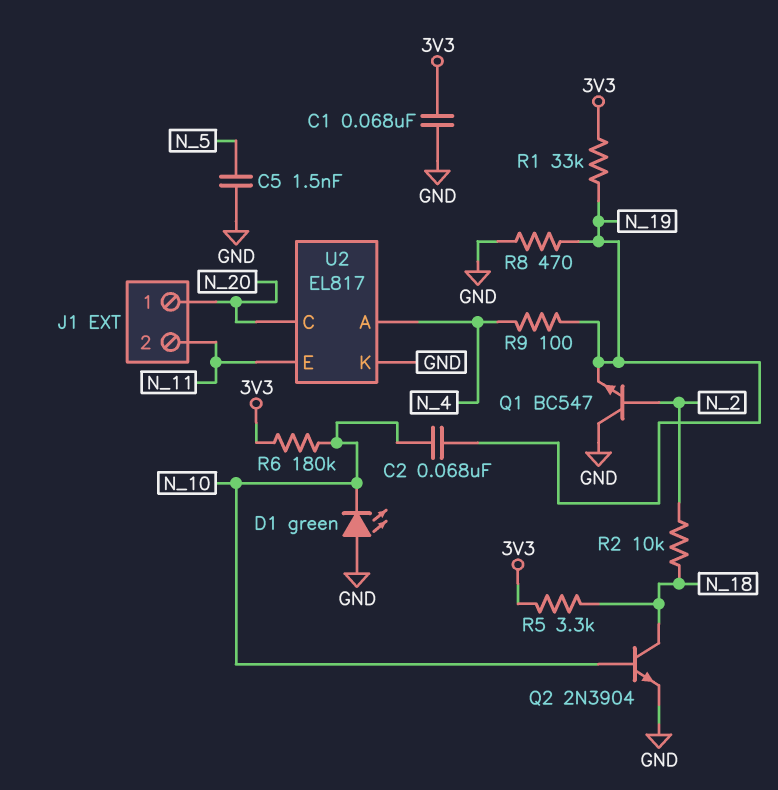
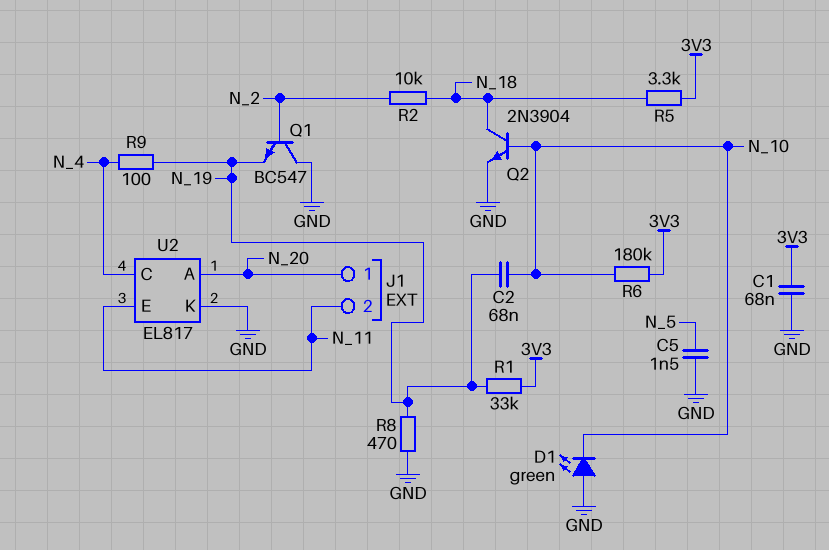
U2 pin A: N_4 -> N_20
U2 pin C: N_20 -> N_4

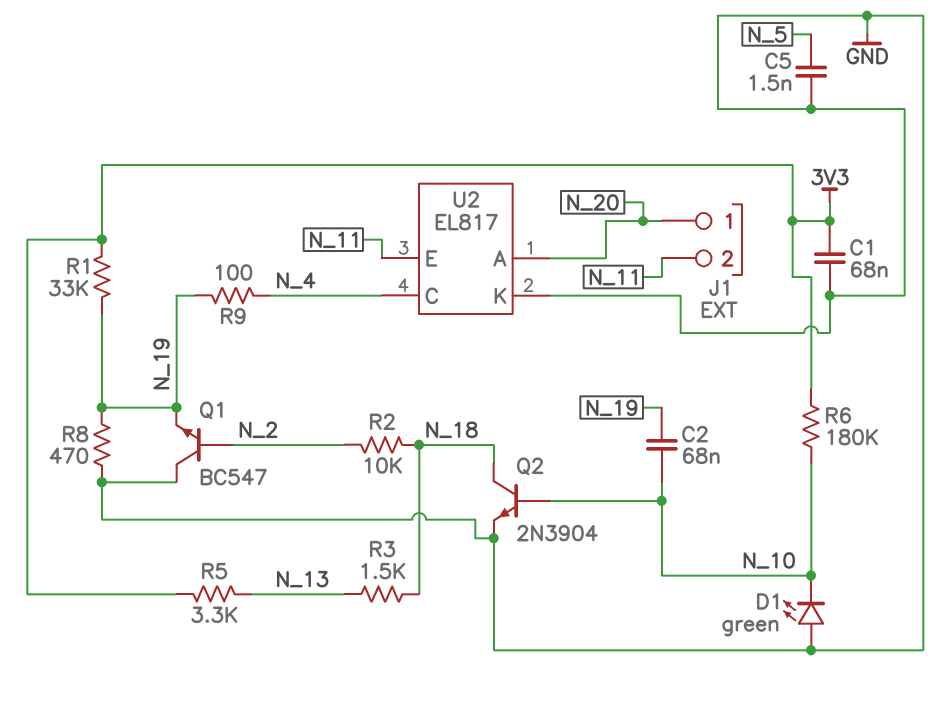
R3: none -> 1.5k (N_13, N_18)
R5: 3.3k (3V3, N_18) -> 3.3k (3V3, N_13)

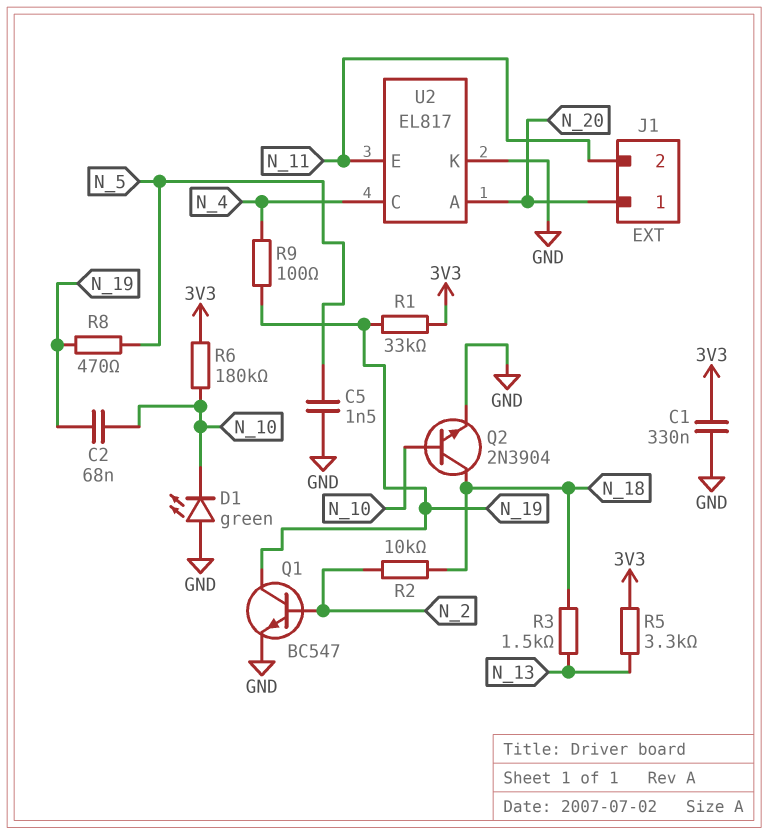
C1: 68nF (3V3, GND) -> 330nF (3V3, GND)
Q1: NPN BC547 (B N_2, C GND, E N_19) -> NPN BC547 (B N_2, C N_19, E GND)
R8: 470 (GND, N_19) -> 470 (N_5, N_19)

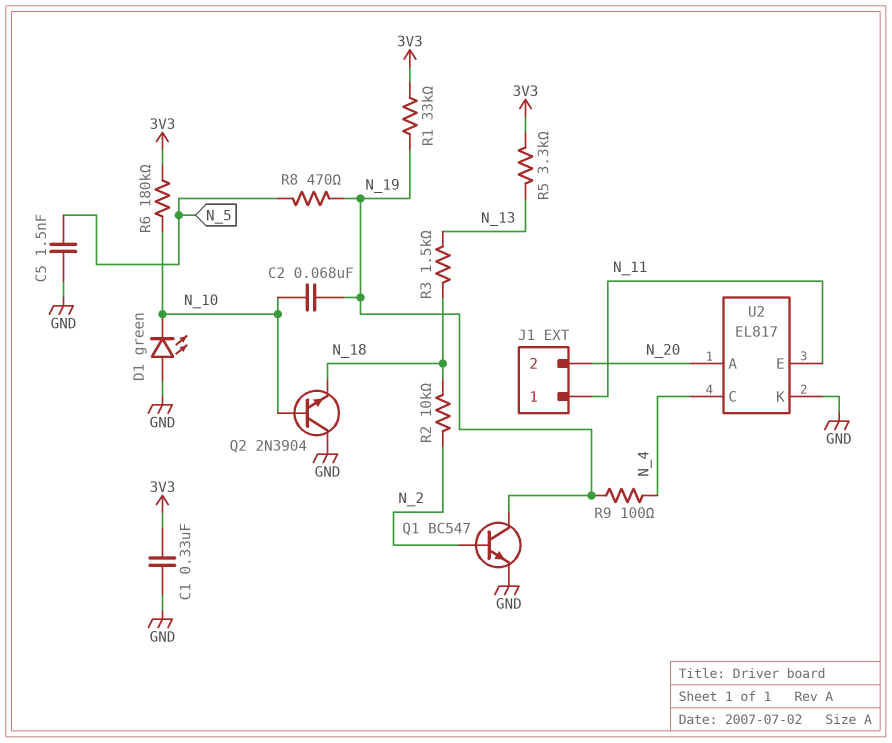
J1 pin 1: N_20 -> N_11
J1 pin 2: N_11 -> N_20
Q2: NPN 2N3904 (B N_10, C N_18, E GND) -> NPN 2N3904 (B N_10, C GND, E N_18)

